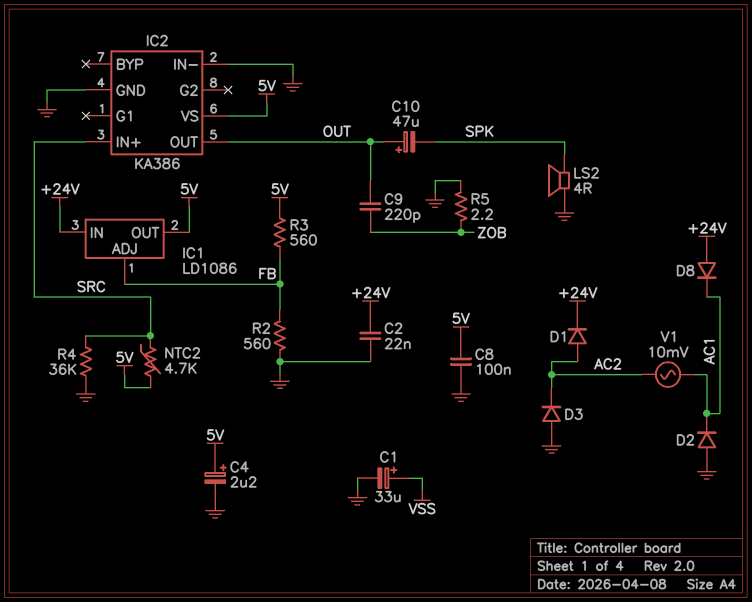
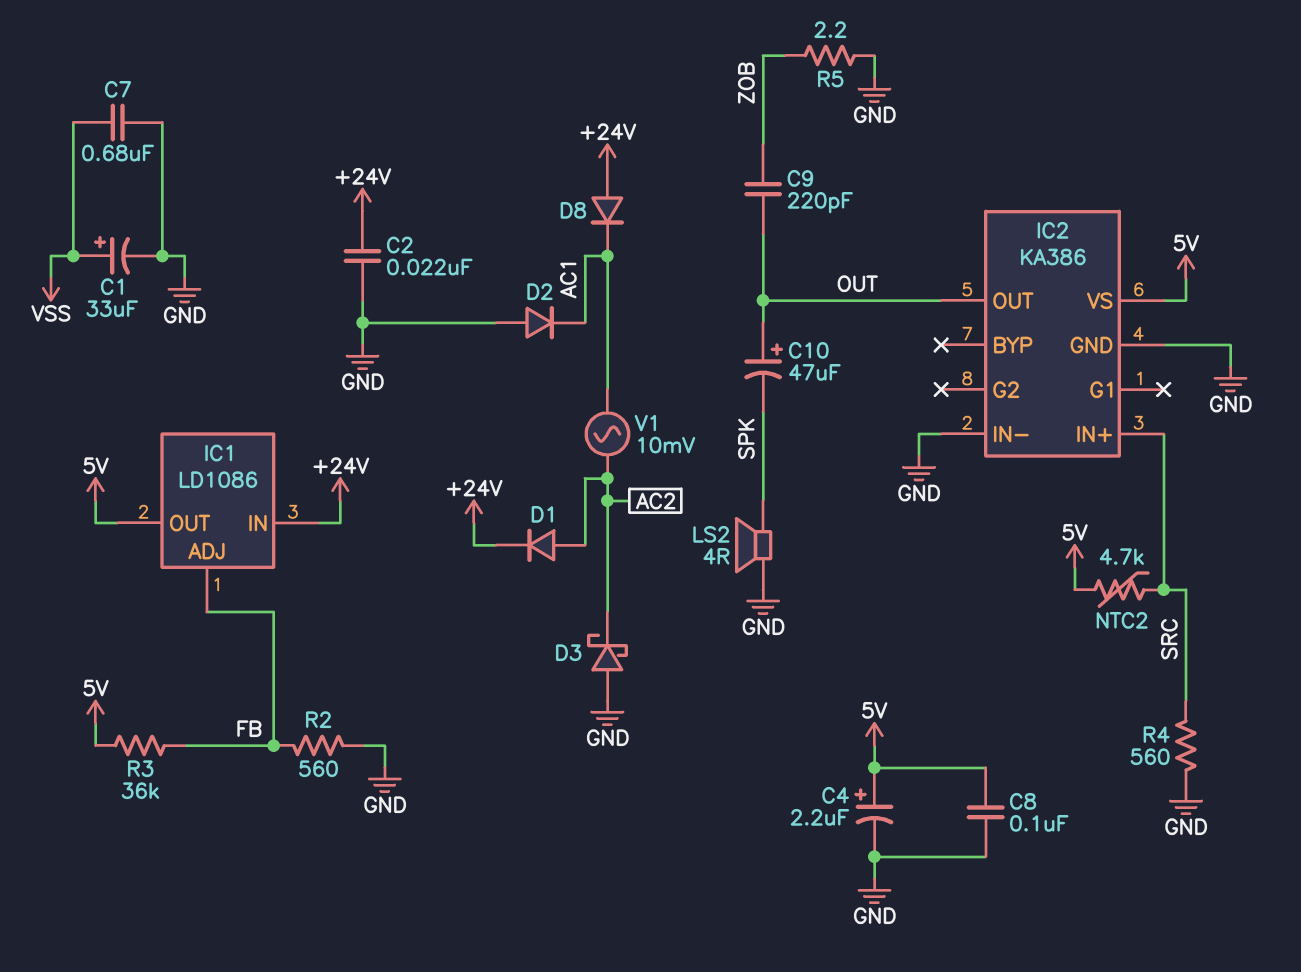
C7: none -> 680nF (GND, VSS)
D3: diode (A GND, K AC2) -> schottky (A GND, K AC2)
R3: 560 (5V, FB) -> 36k (5V, FB)
R4: 36k (GND, SRC) -> 560 (GND, SRC)

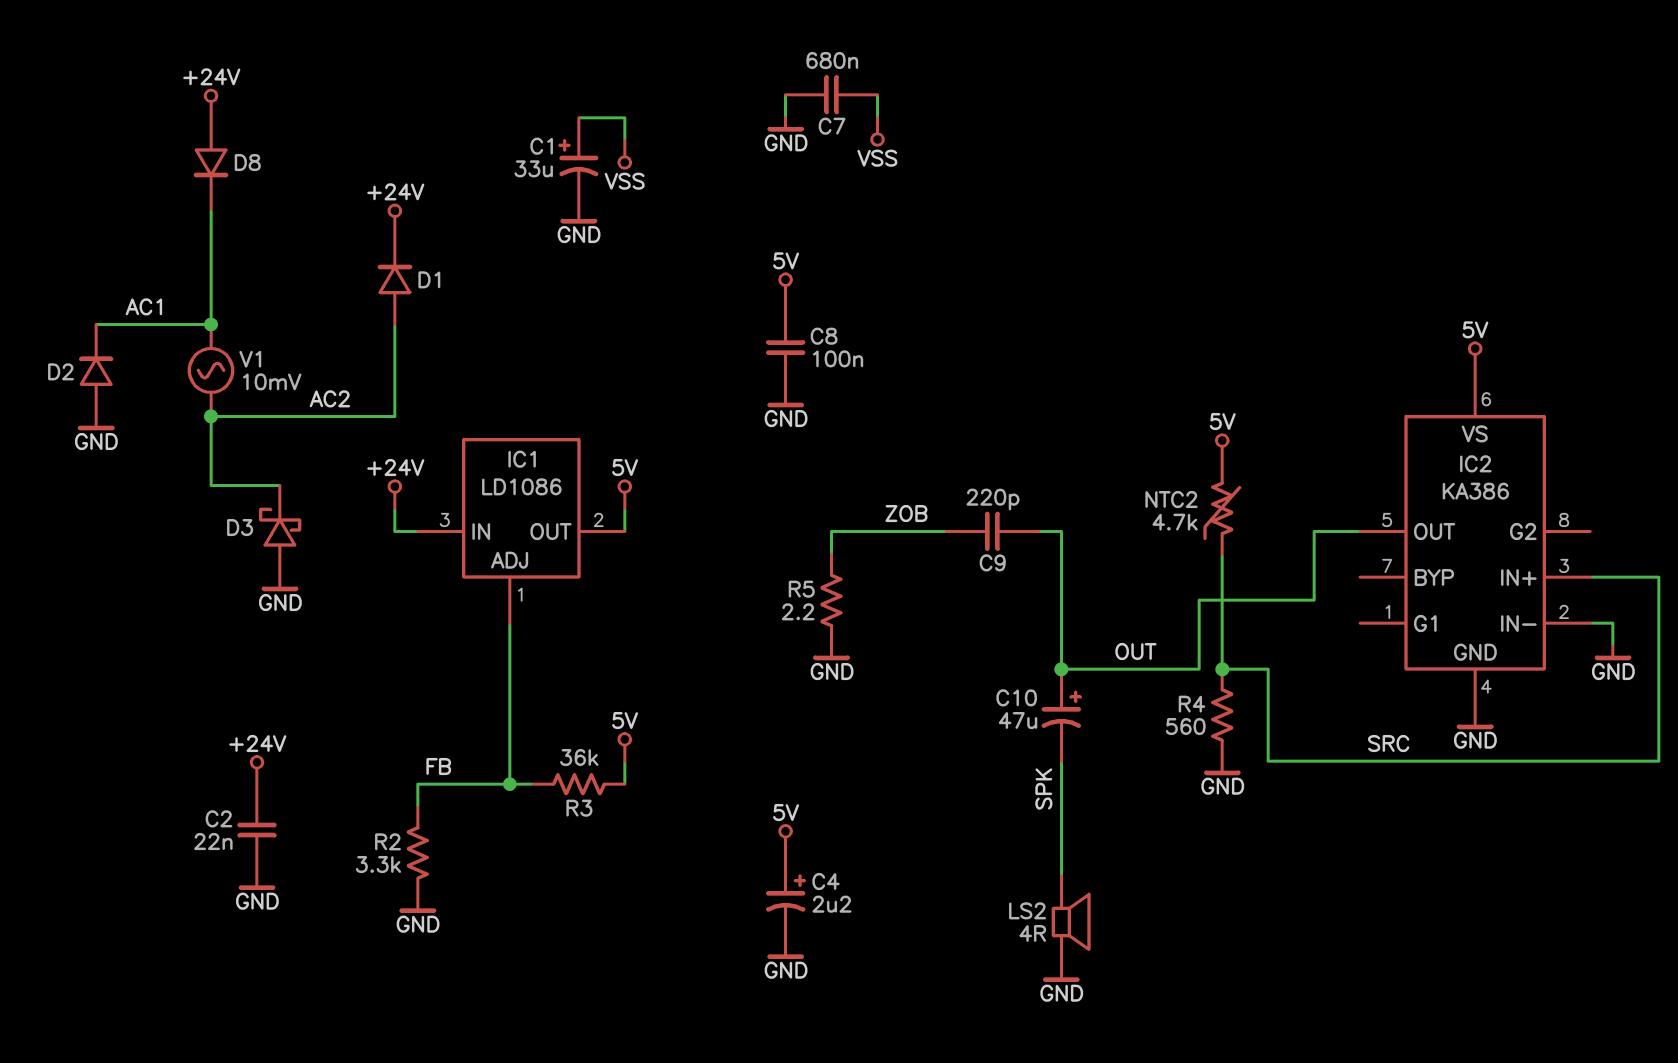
R2: 560 (FB, GND) -> 3.3k (FB, GND)

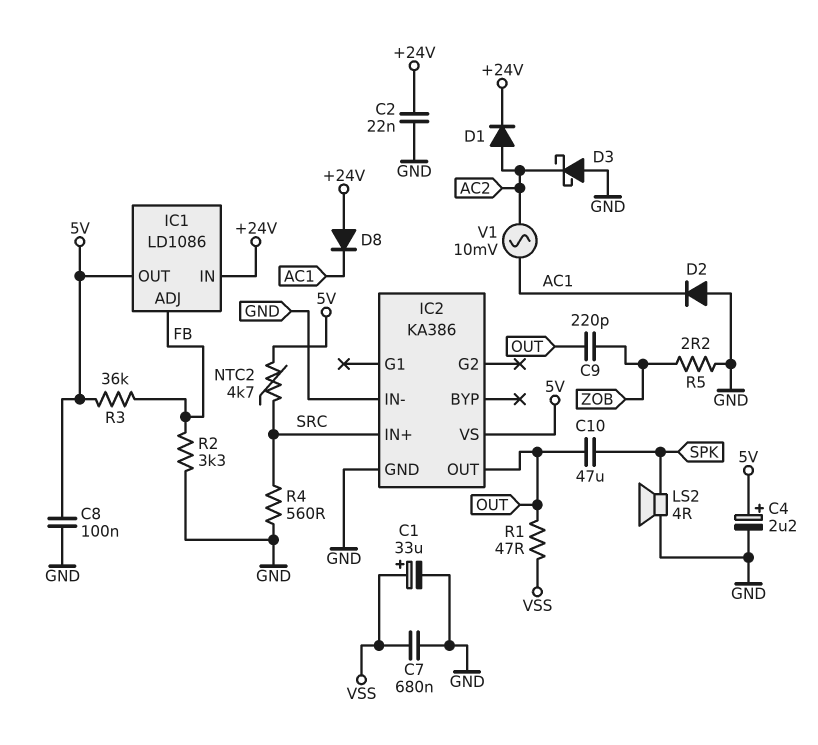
C10: 47uF (plus OUT, minus SPK) -> 47uF (OUT, SPK)
R1: none -> 47 (OUT, VSS)

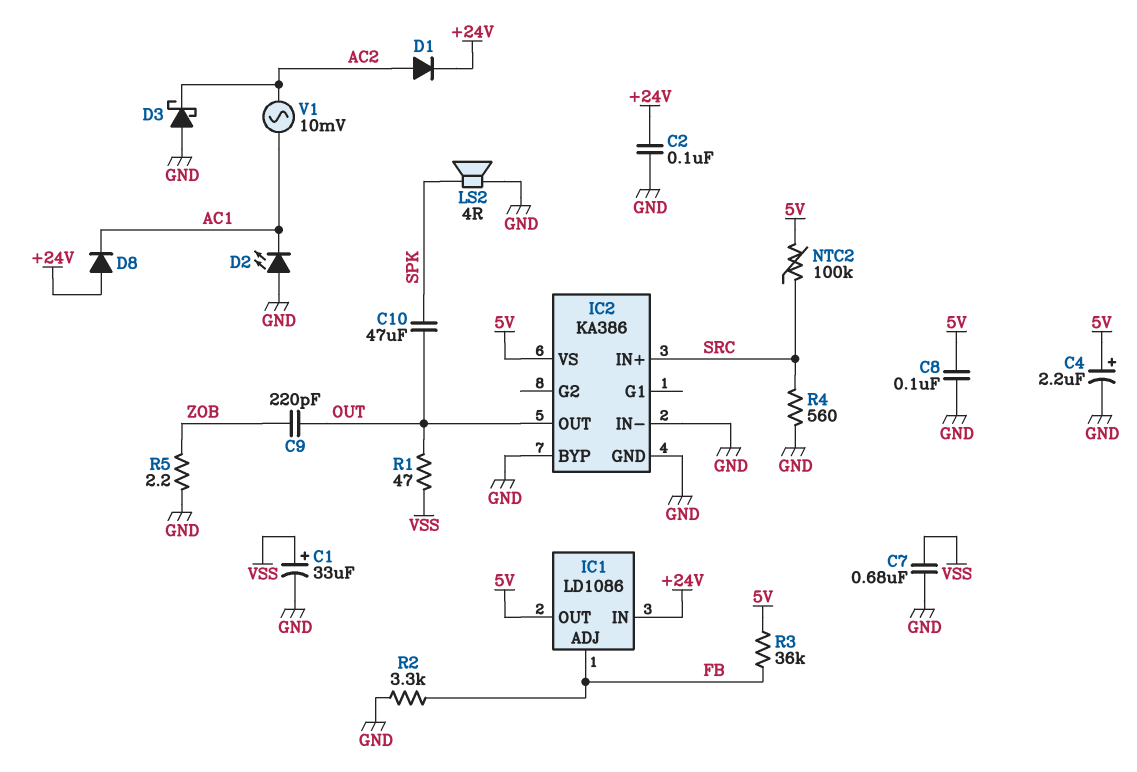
C2: 22nF (+24V, GND) -> 100nF (+24V, GND)
D2: diode (A GND, K AC1) -> LED (A GND, K AC1)
IC2 pin BYP: none -> GND
NTC2: 4.7k (5V, SRC) -> 100k (5V, SRC)

